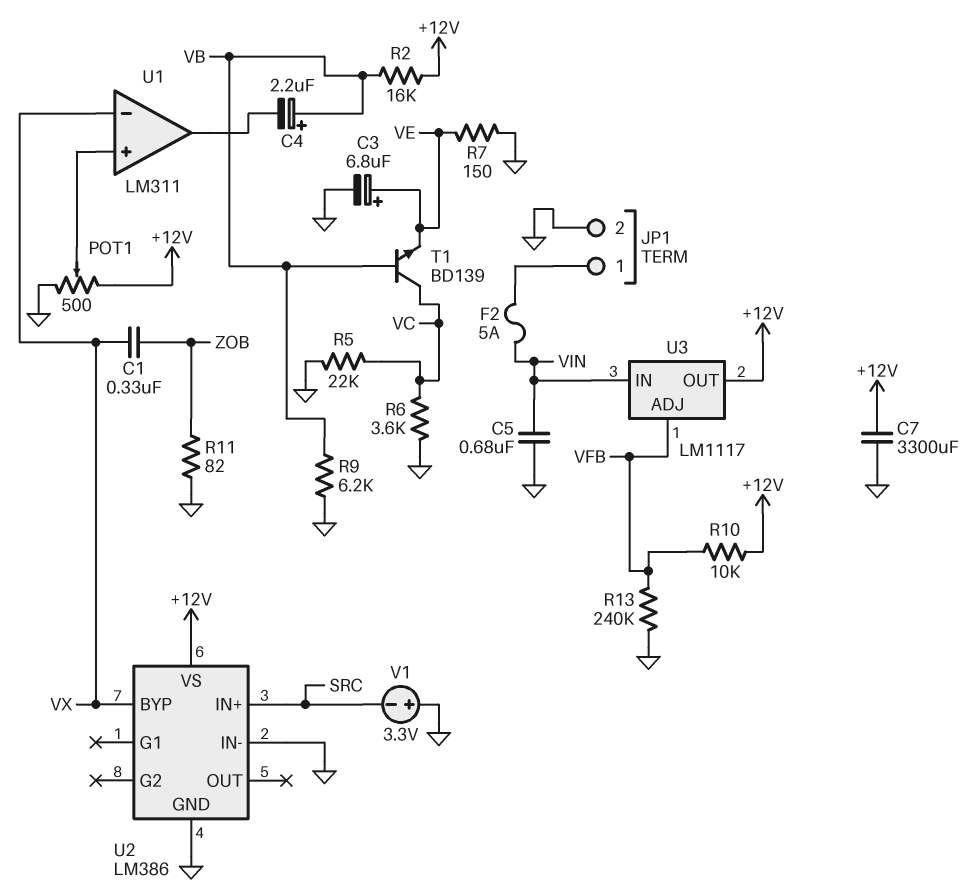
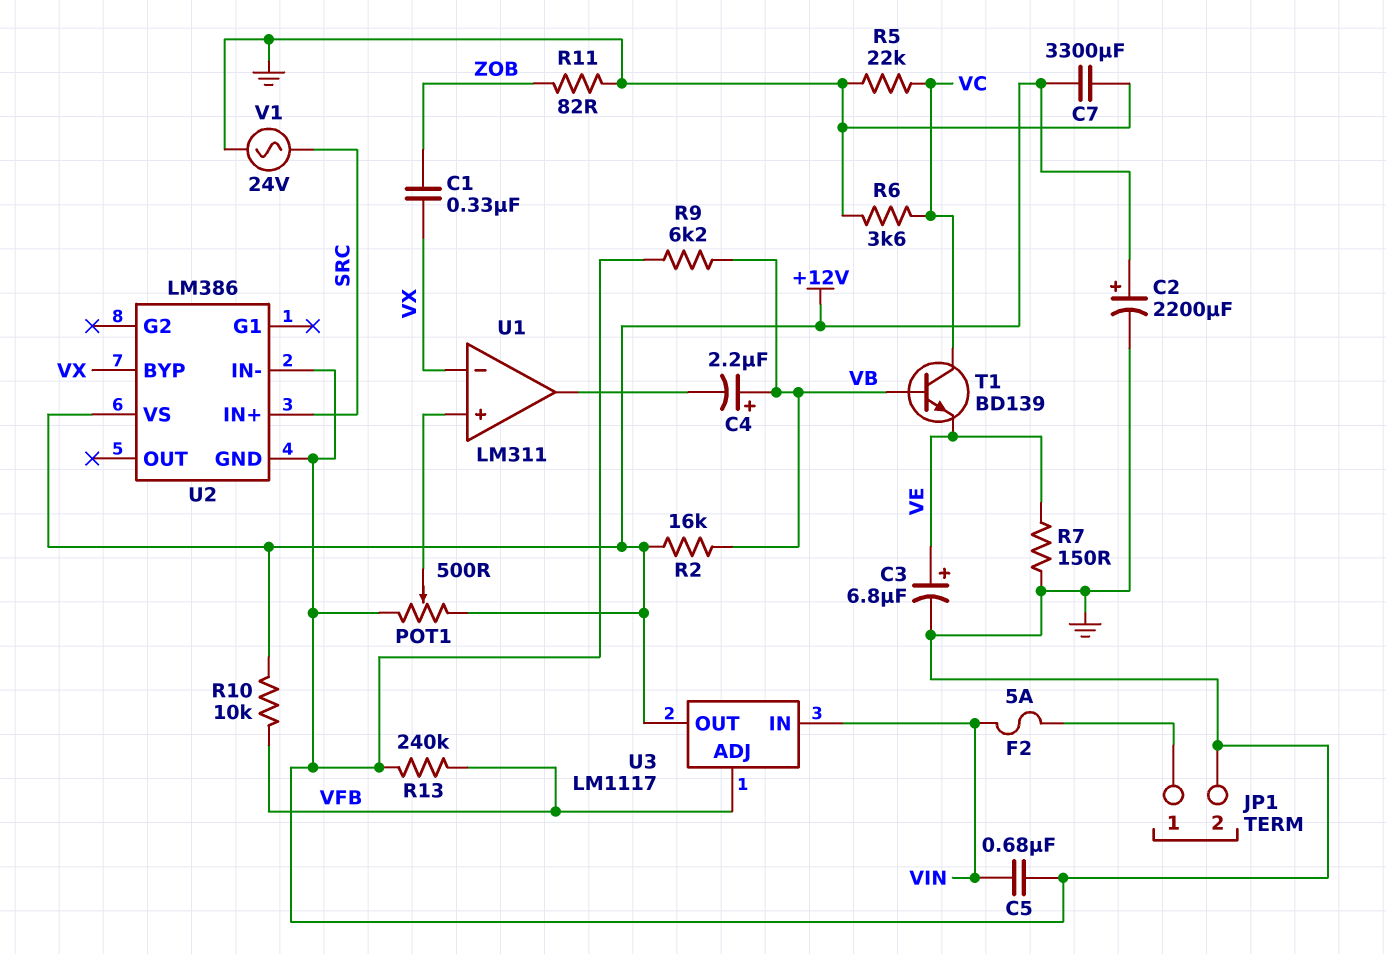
C2: none -> 2200uF (plus +12V, minus GND)
V1: 3.3V (plus GND, minus SRC) -> AC 24V (GND, SRC)

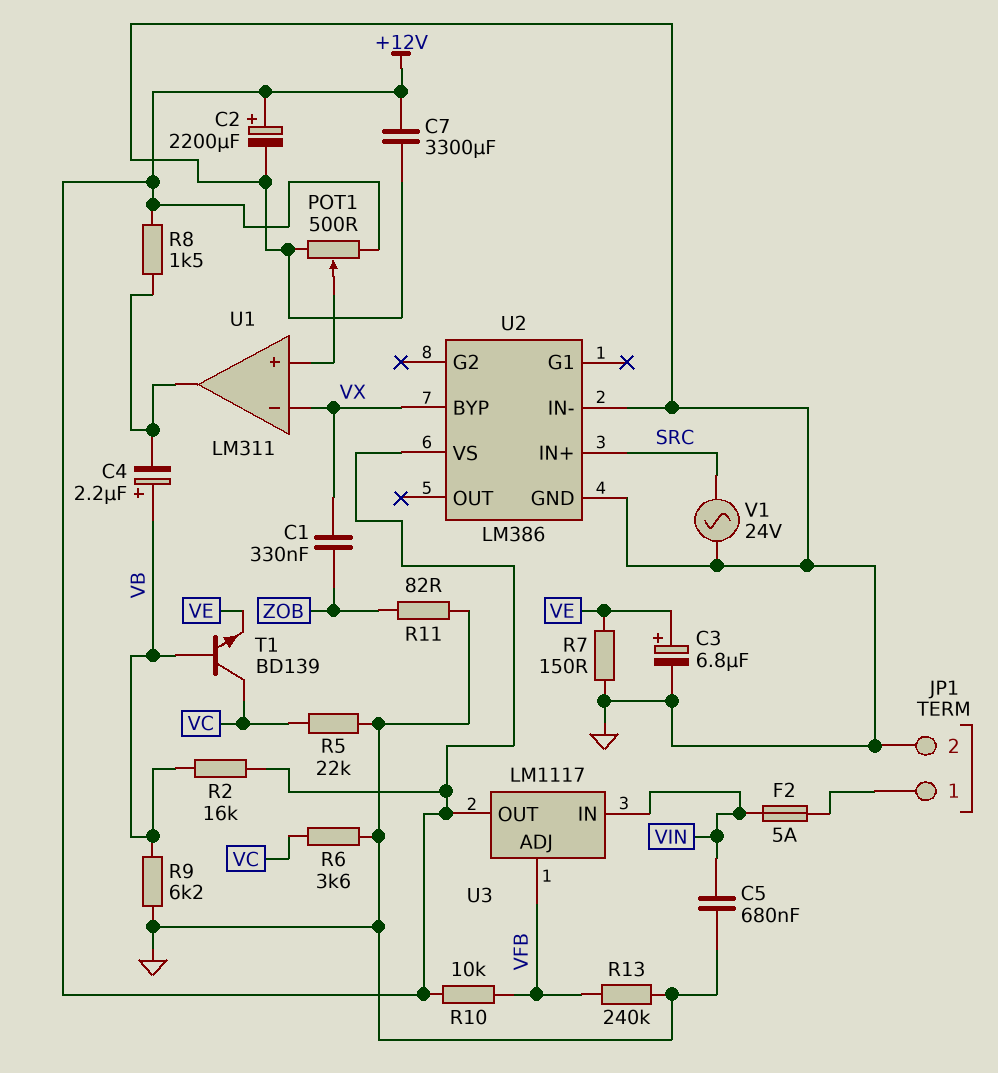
R8: none -> 1.5k (+12V, U1/out)

